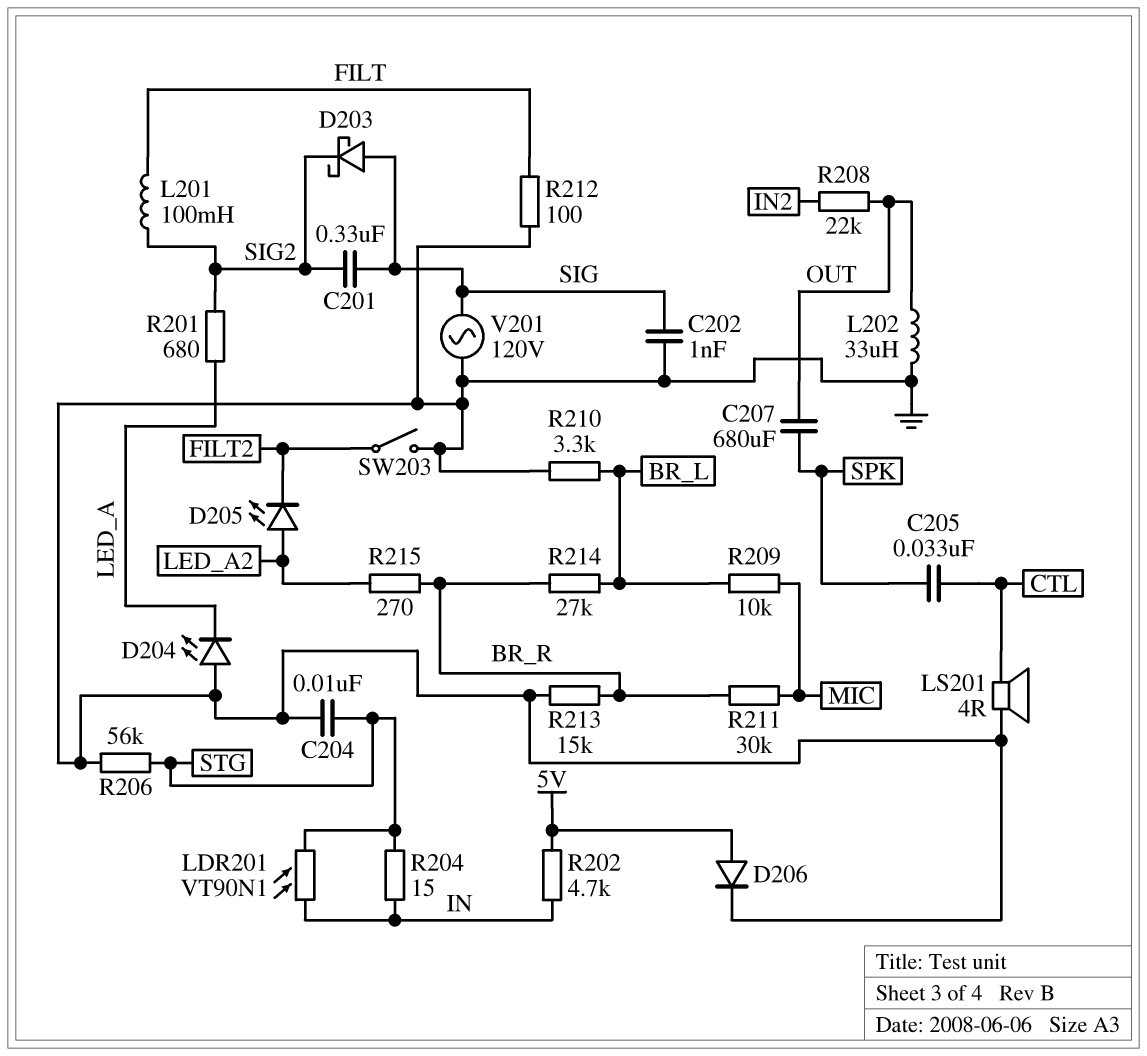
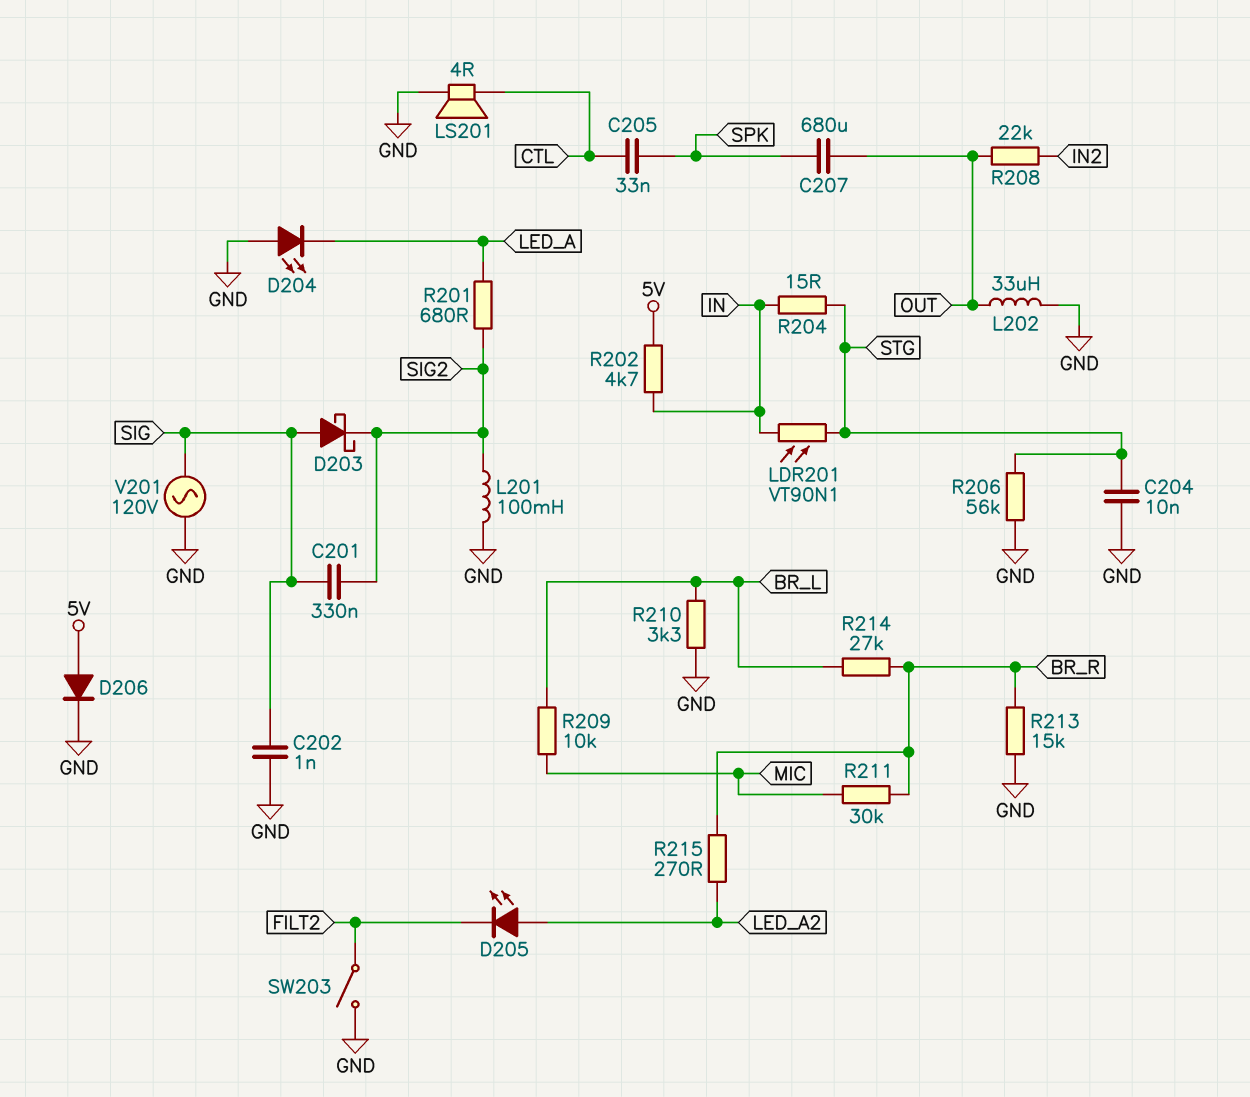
L201: 100mH (FILT, SIG2) -> 100mH (GND, SIG2)
R212: 100 (FILT, GND) -> none

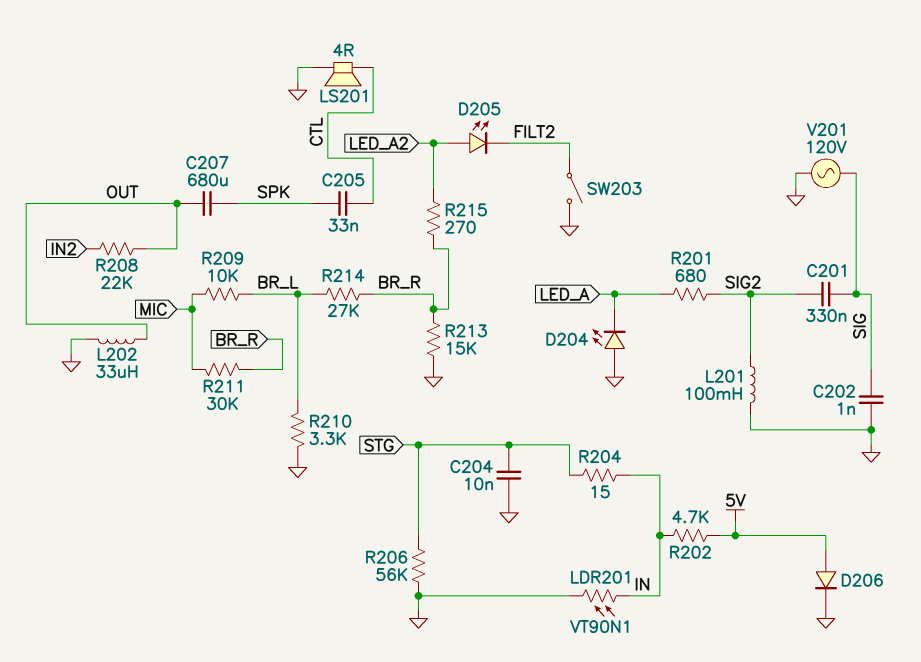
D203: schottky (A SIG, K SIG2) -> none
LDR201: VT90N1 (IN, STG) -> VT90N1 (GND, IN)

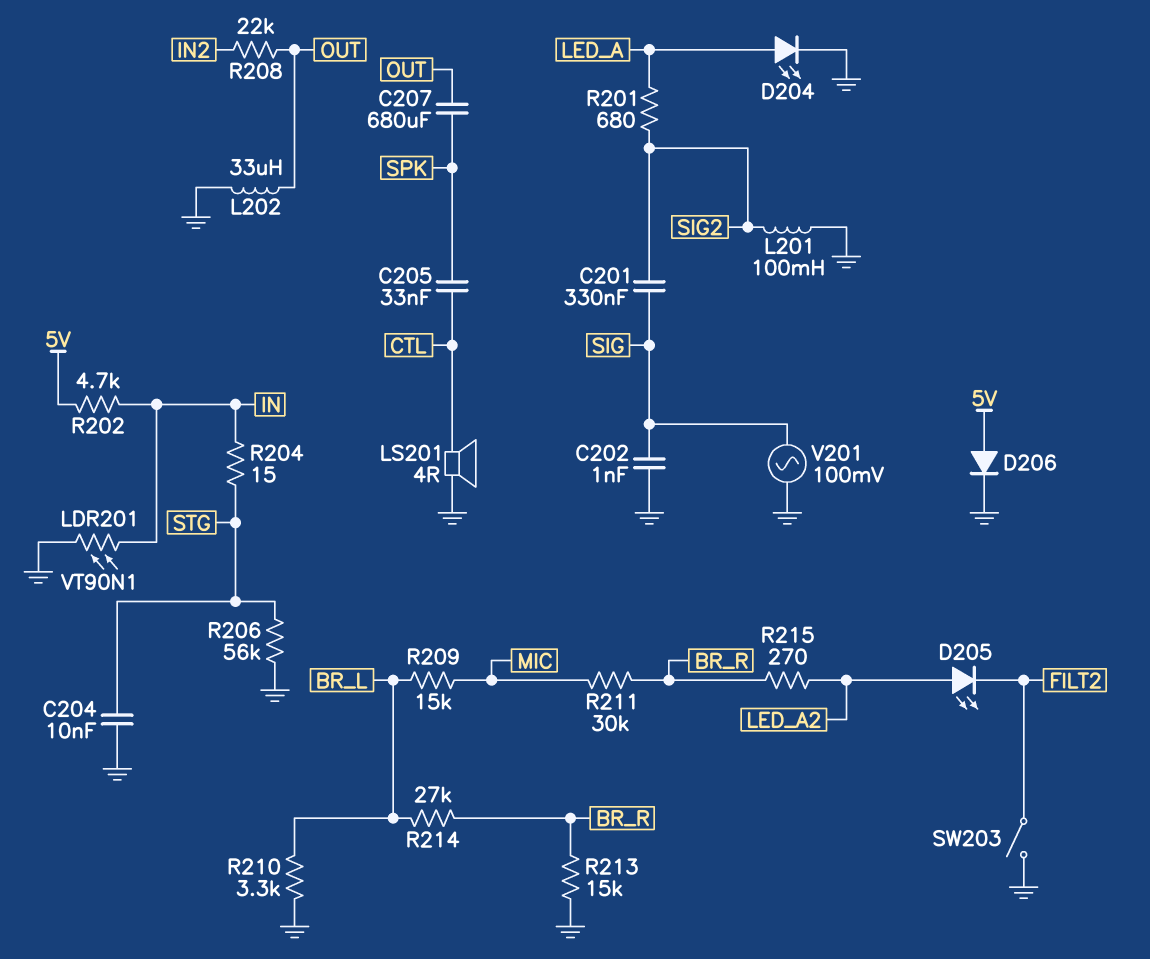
D204: LED (A GND, K LED_A) -> LED (A LED_A, K GND)
R209: 10k (BR_L, MIC) -> 15k (BR_L, MIC)
V201: AC 120V (GND, SIG) -> AC 100mV (GND, SIG)

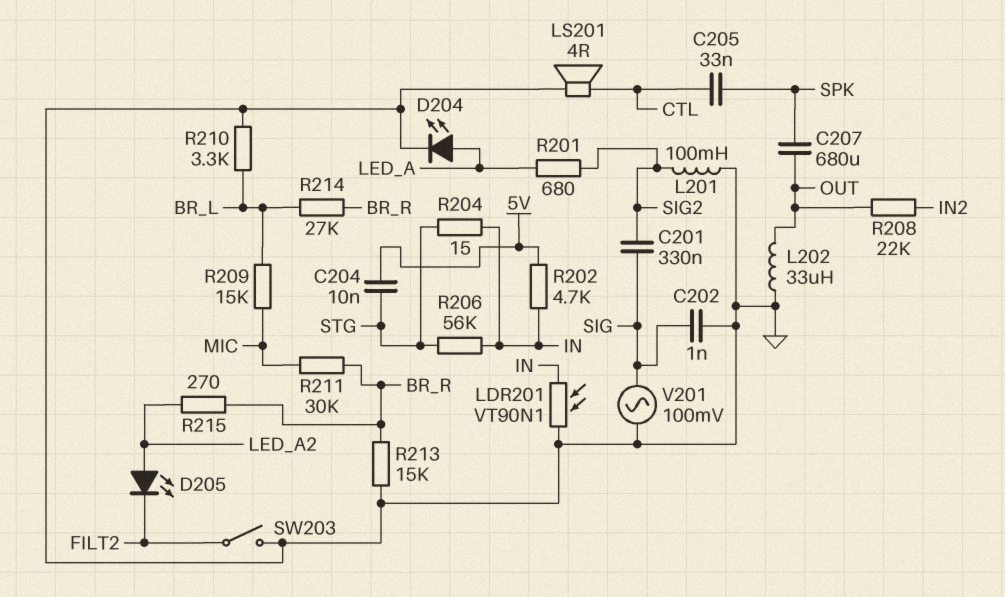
C204: 10nF (GND, STG) -> 10nF (5V, STG)
D206: diode (A 5V, K GND) -> none
R206: 56k (GND, STG) -> 56k (IN, STG)

